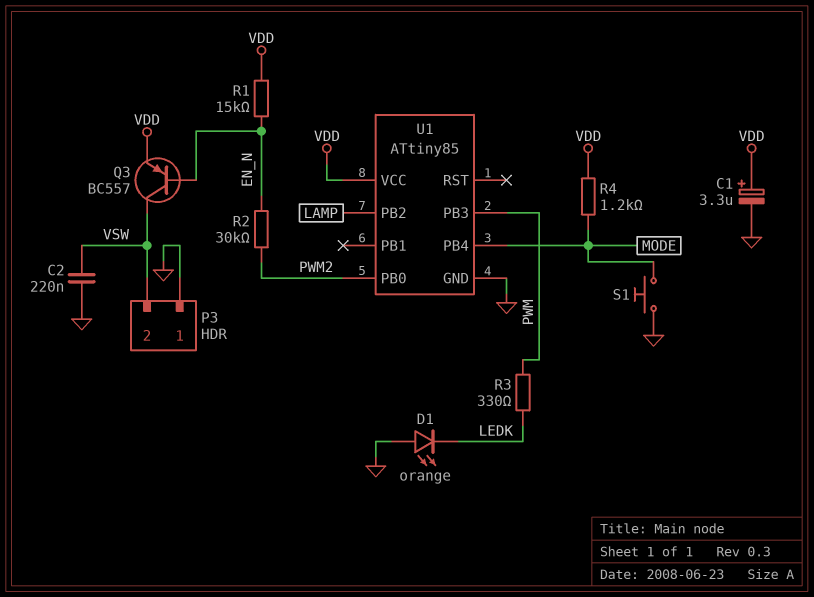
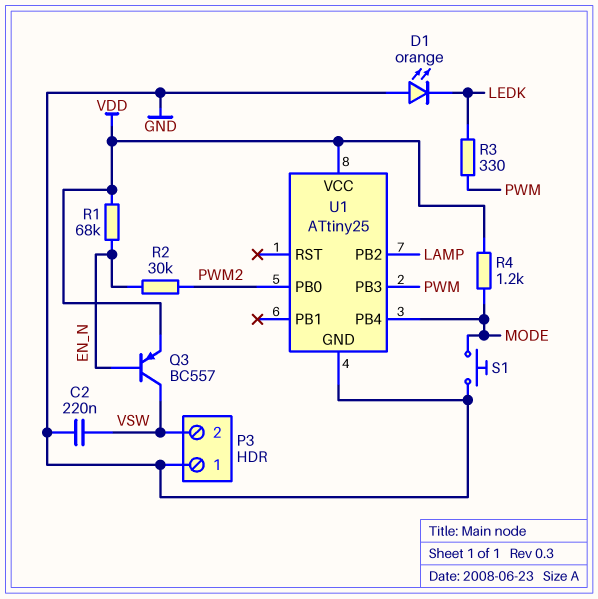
C1: 3.3uF (plus VDD, minus GND) -> none
R1: 15k (EN_N, VDD) -> 68k (EN_N, VDD)
U1: ATtiny85 -> ATtiny25

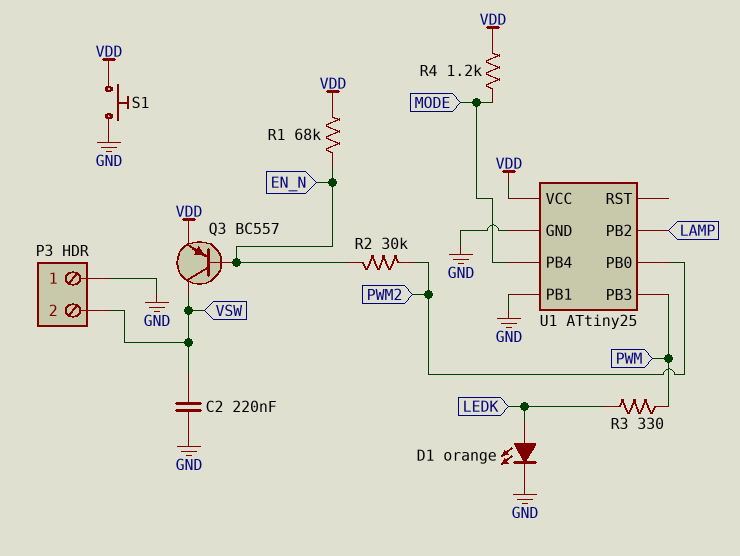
D1: LED orange (A GND, K LEDK) -> LED orange (A LEDK, K GND)
S1: button (GND, MODE) -> button (GND, VDD)
U1 pin PB1: none -> GND

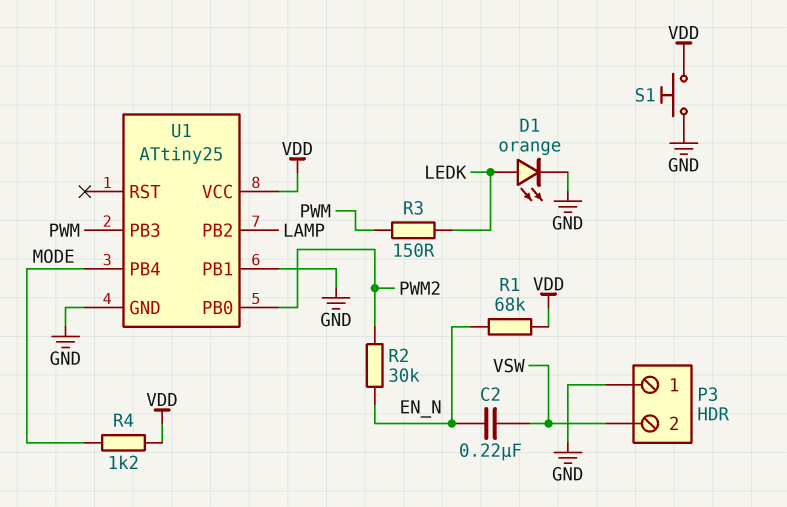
C2: 220nF (GND, VSW) -> 220nF (EN_N, VSW)
Q3: PNP BC557 (B EN_N, C VSW, E VDD) -> none
R3: 330 (LEDK, PWM) -> 150 (LEDK, PWM)

